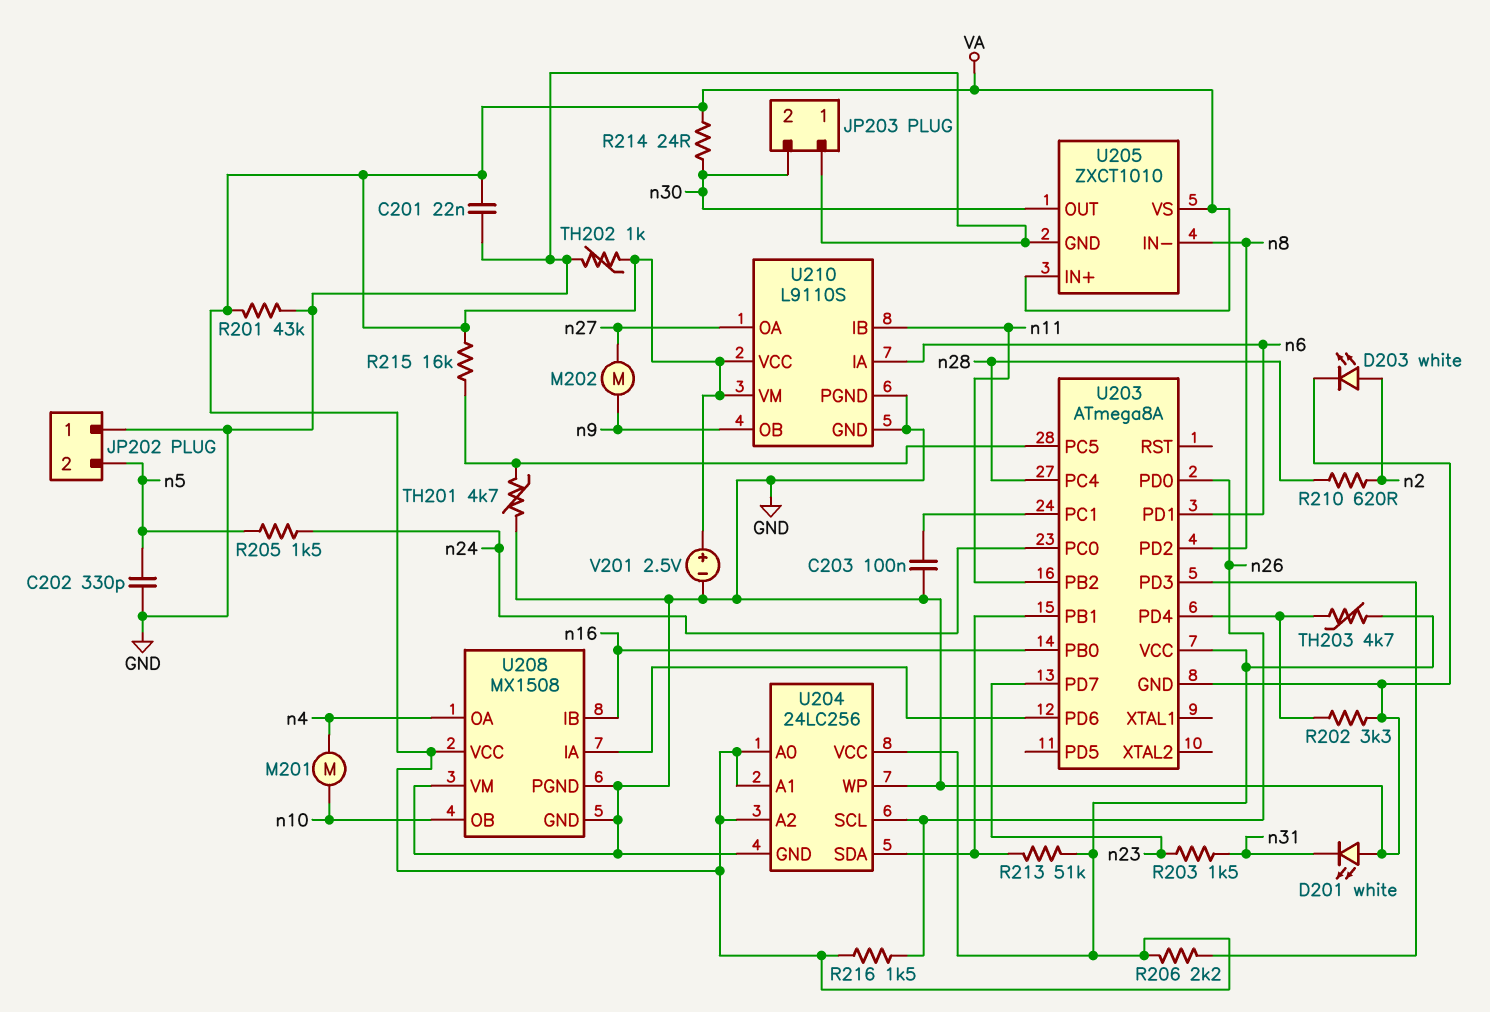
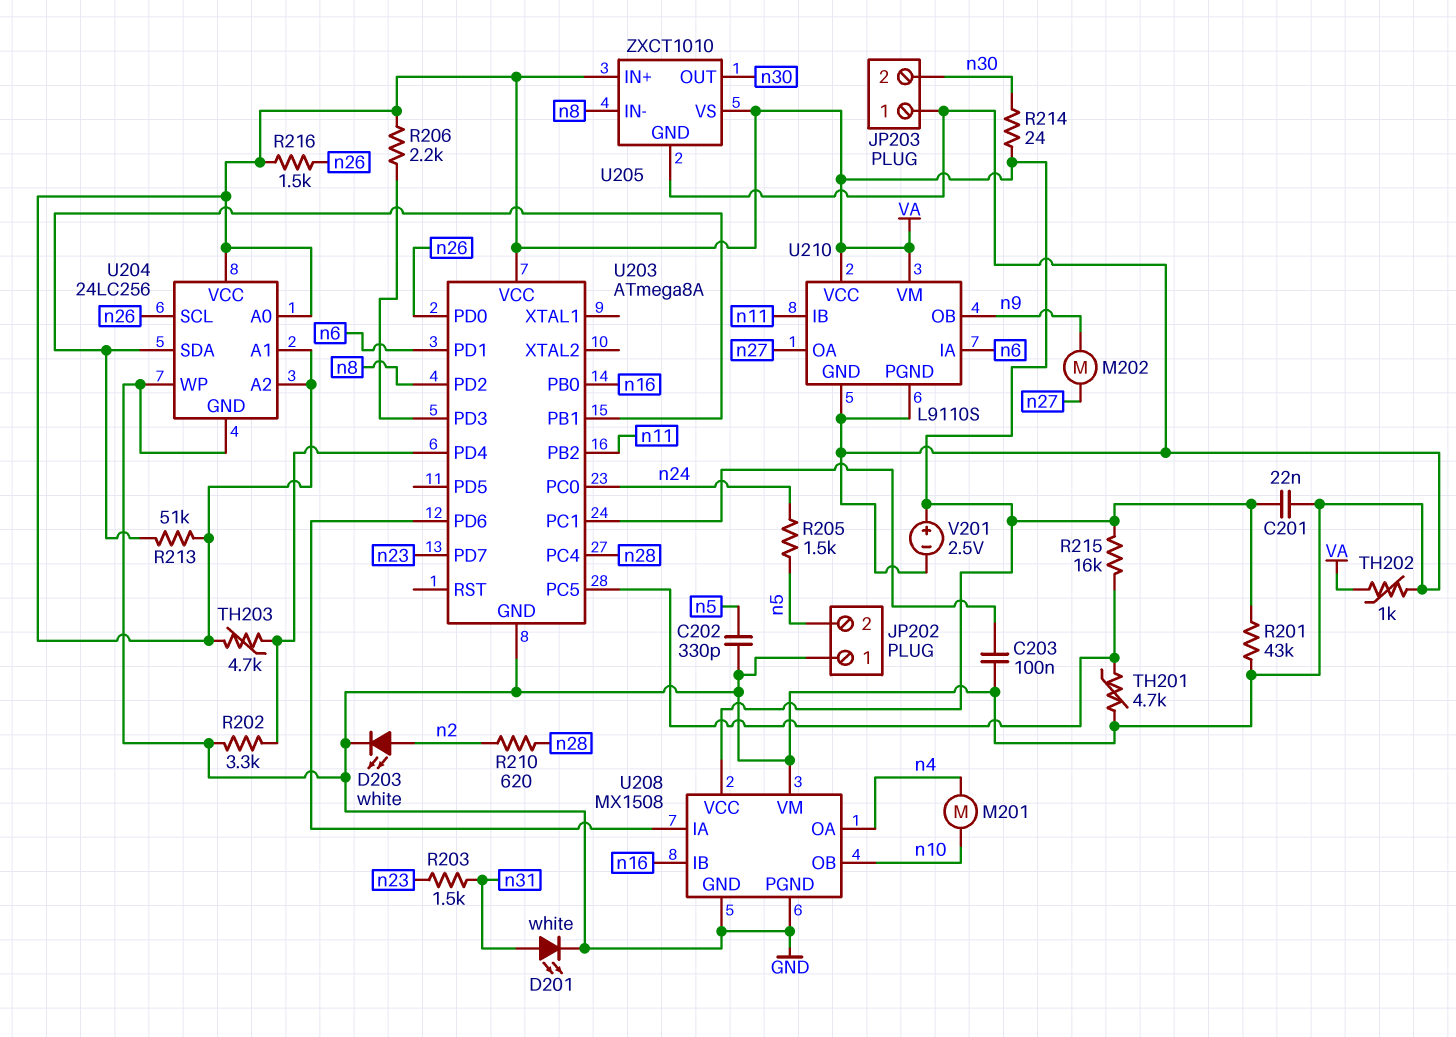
D201: LED white (A GND, K n31) -> LED white (A n31, K GND)

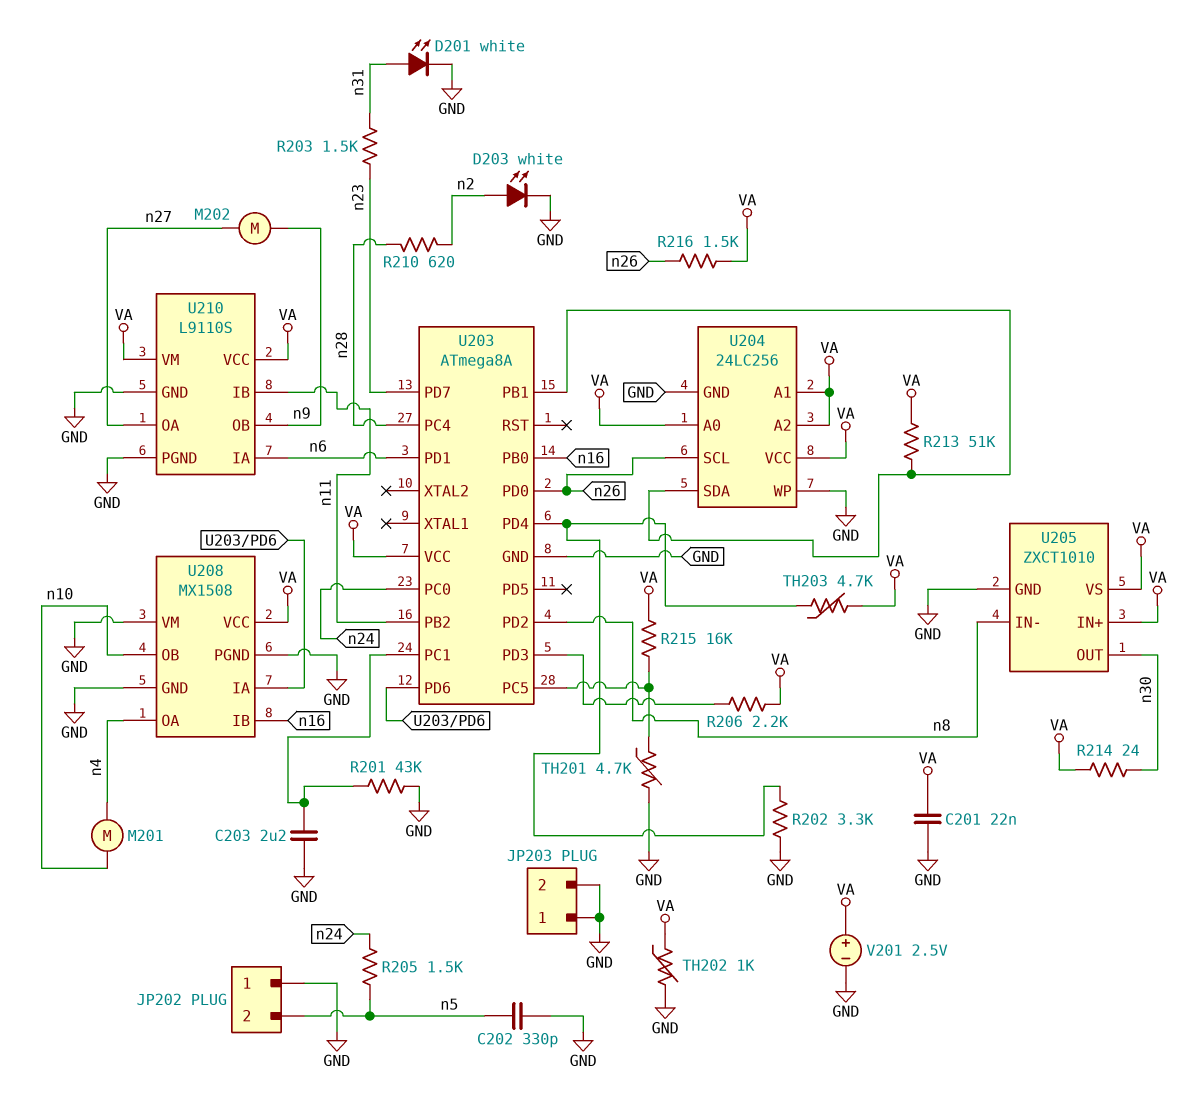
C203: 100nF (GND, U203/PC1) -> 2.2uF (GND, U203/PC1)
JP203 pin 2: n30 -> GND
R201: 43k (GND, VA) -> 43k (GND, U203/PC1)

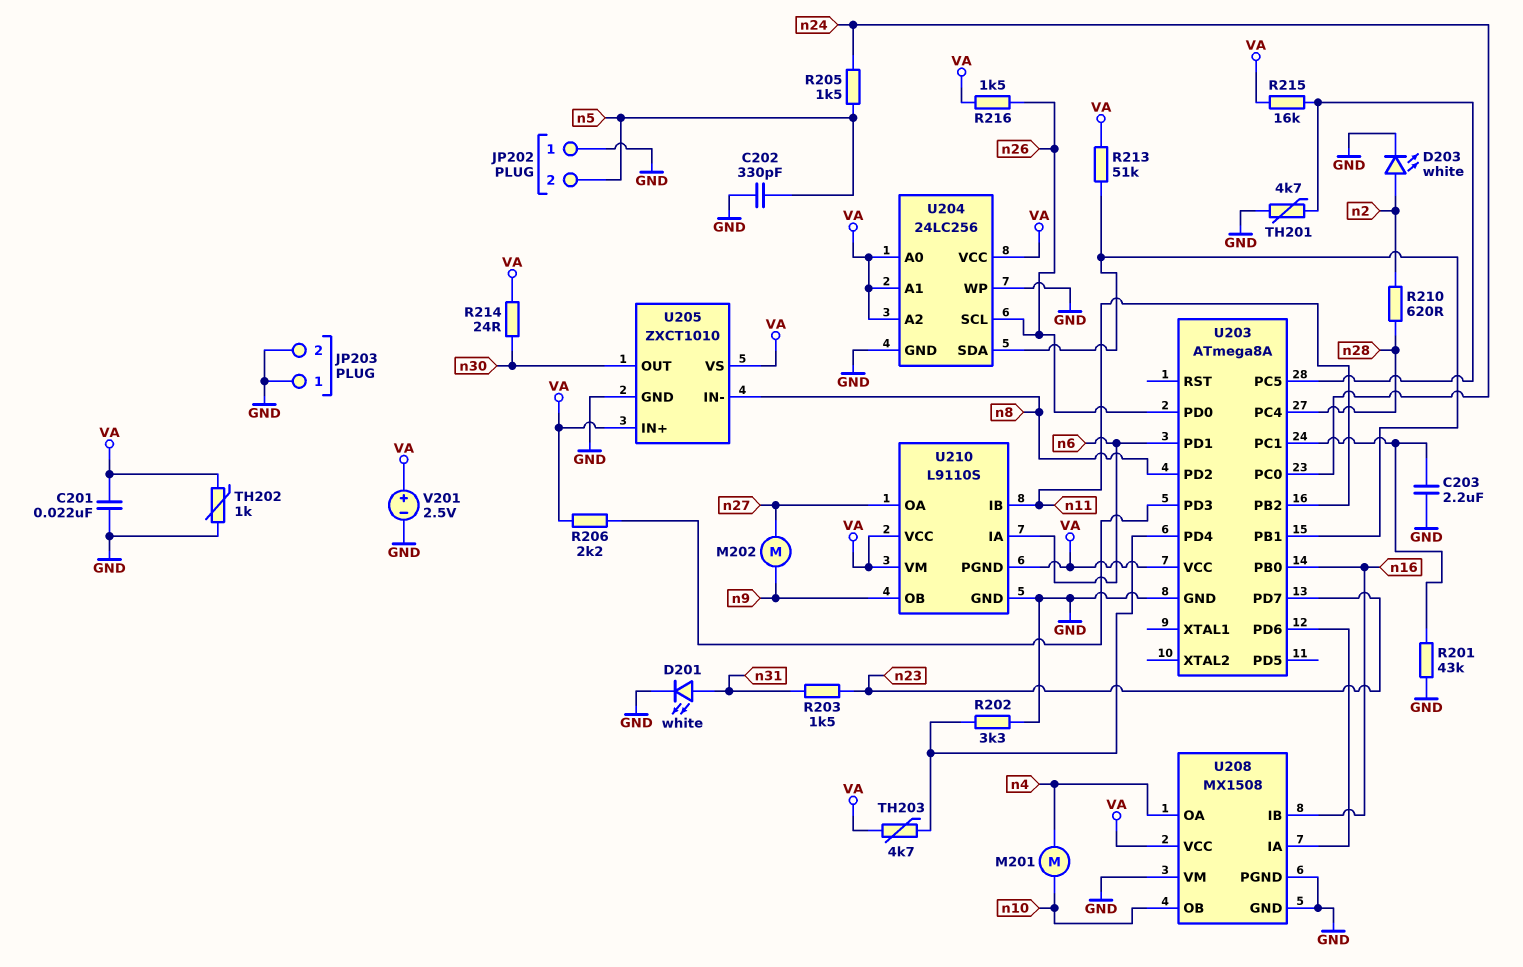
U210 pin PGND: GND -> VA

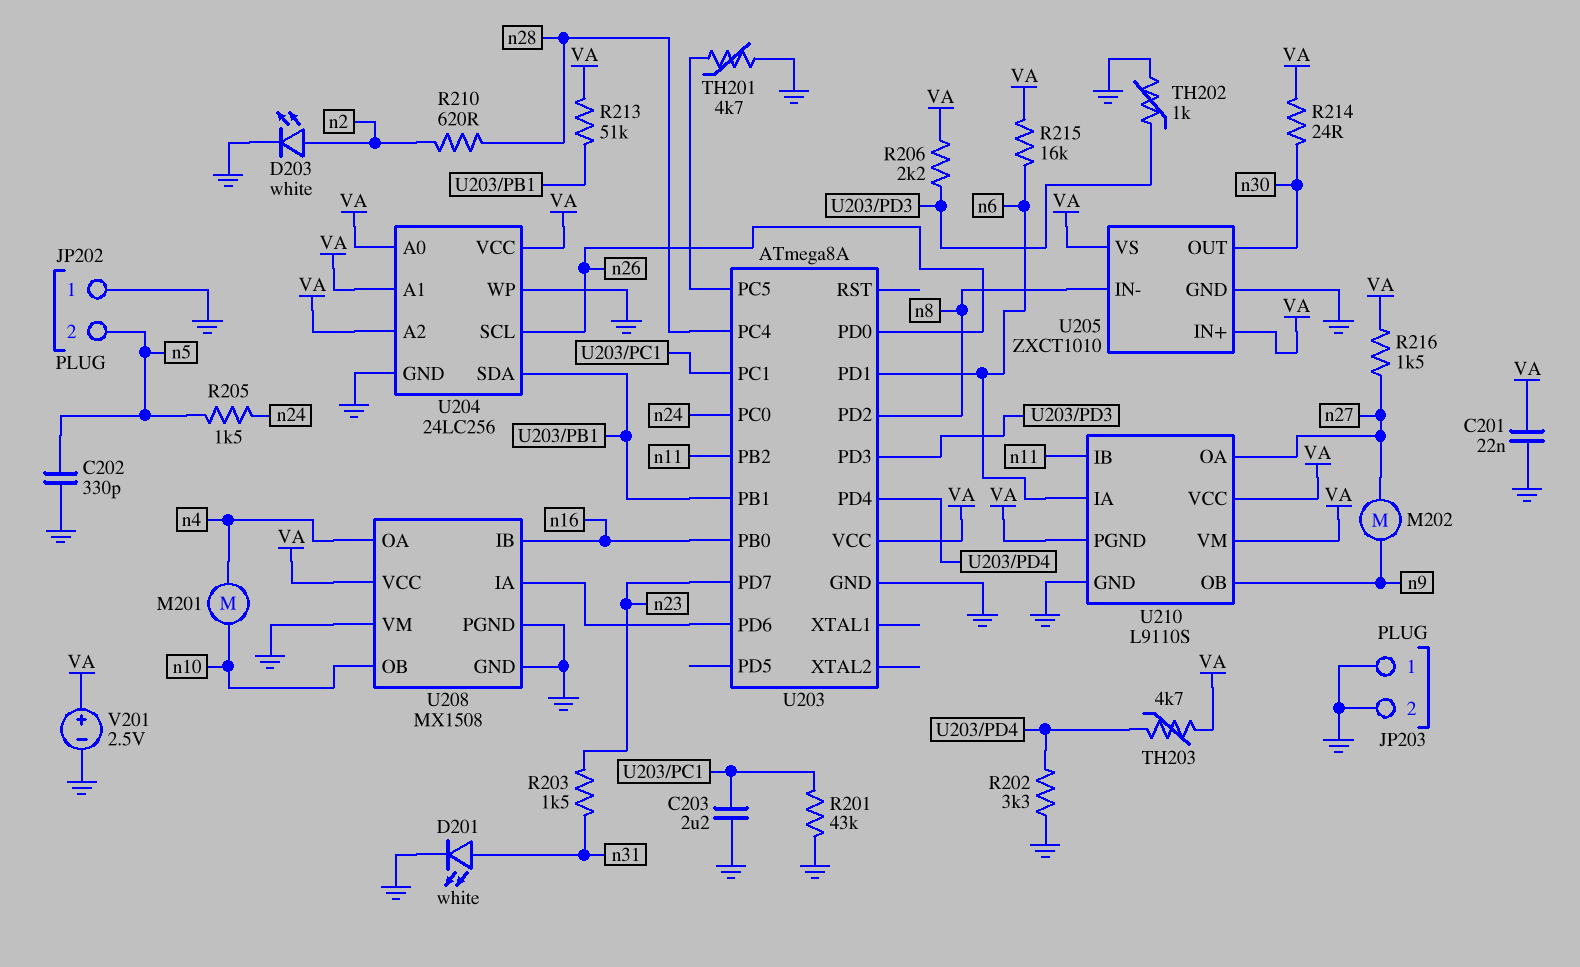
R215: 16k (U203/PC5, VA) -> 16k (VA, n6)
R216: 1.5k (VA, n26) -> 1.5k (VA, n27)
TH202: 1k (GND, VA) -> 1k (GND, U203/PD3)

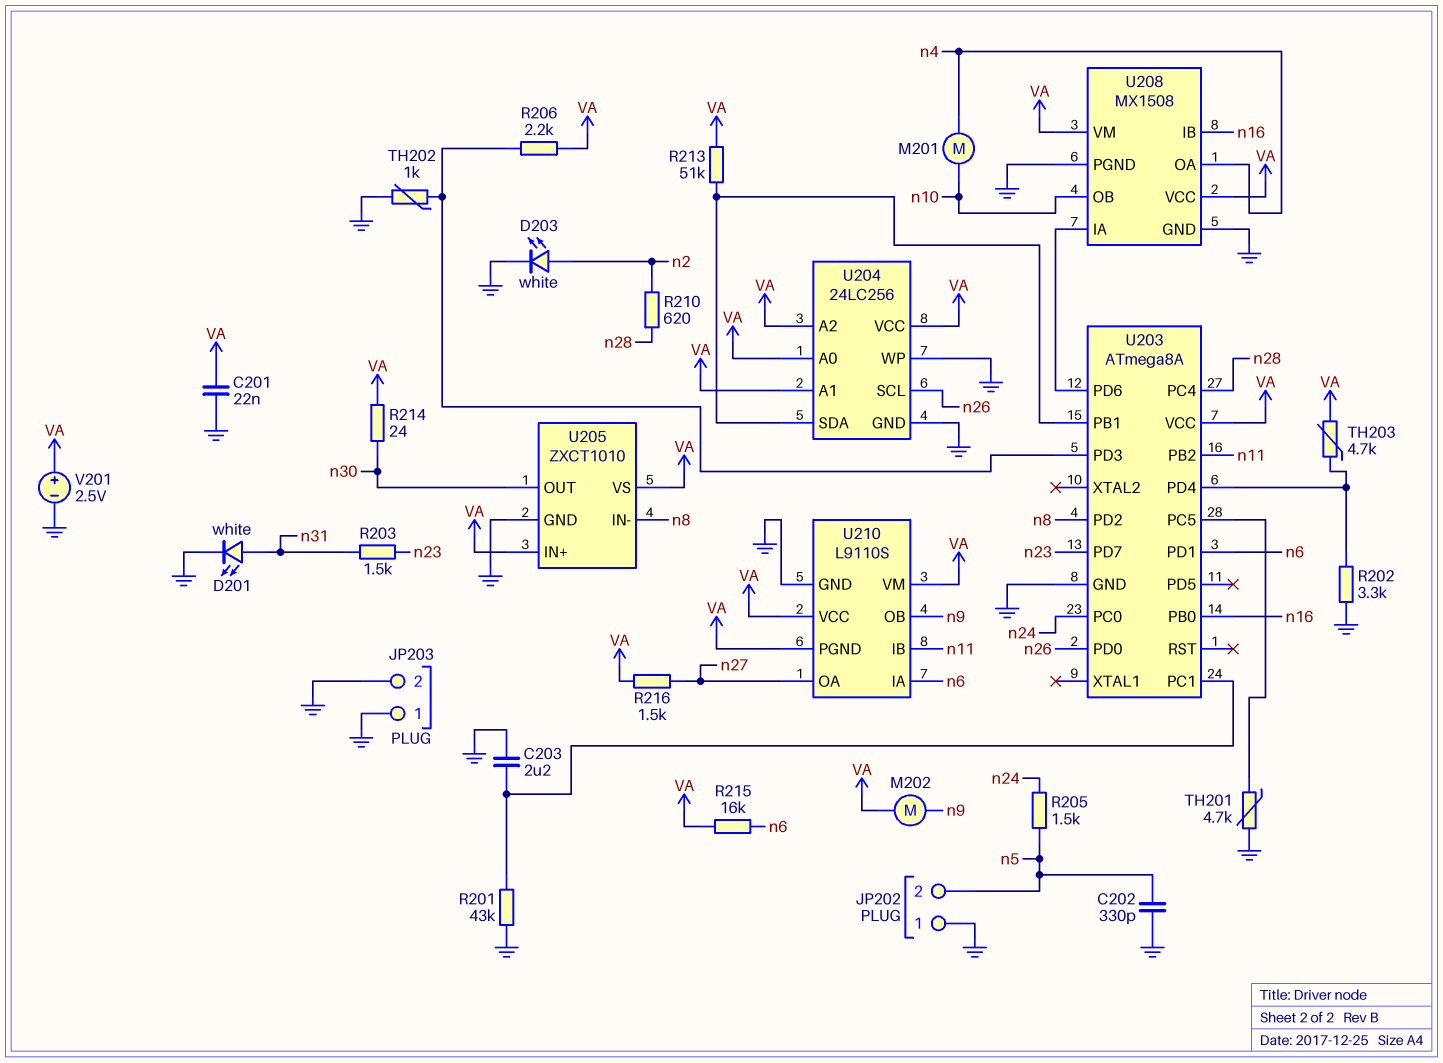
M202: motor (n9, n27) -> motor (VA, n9)
U208 pin VM: GND -> VA

